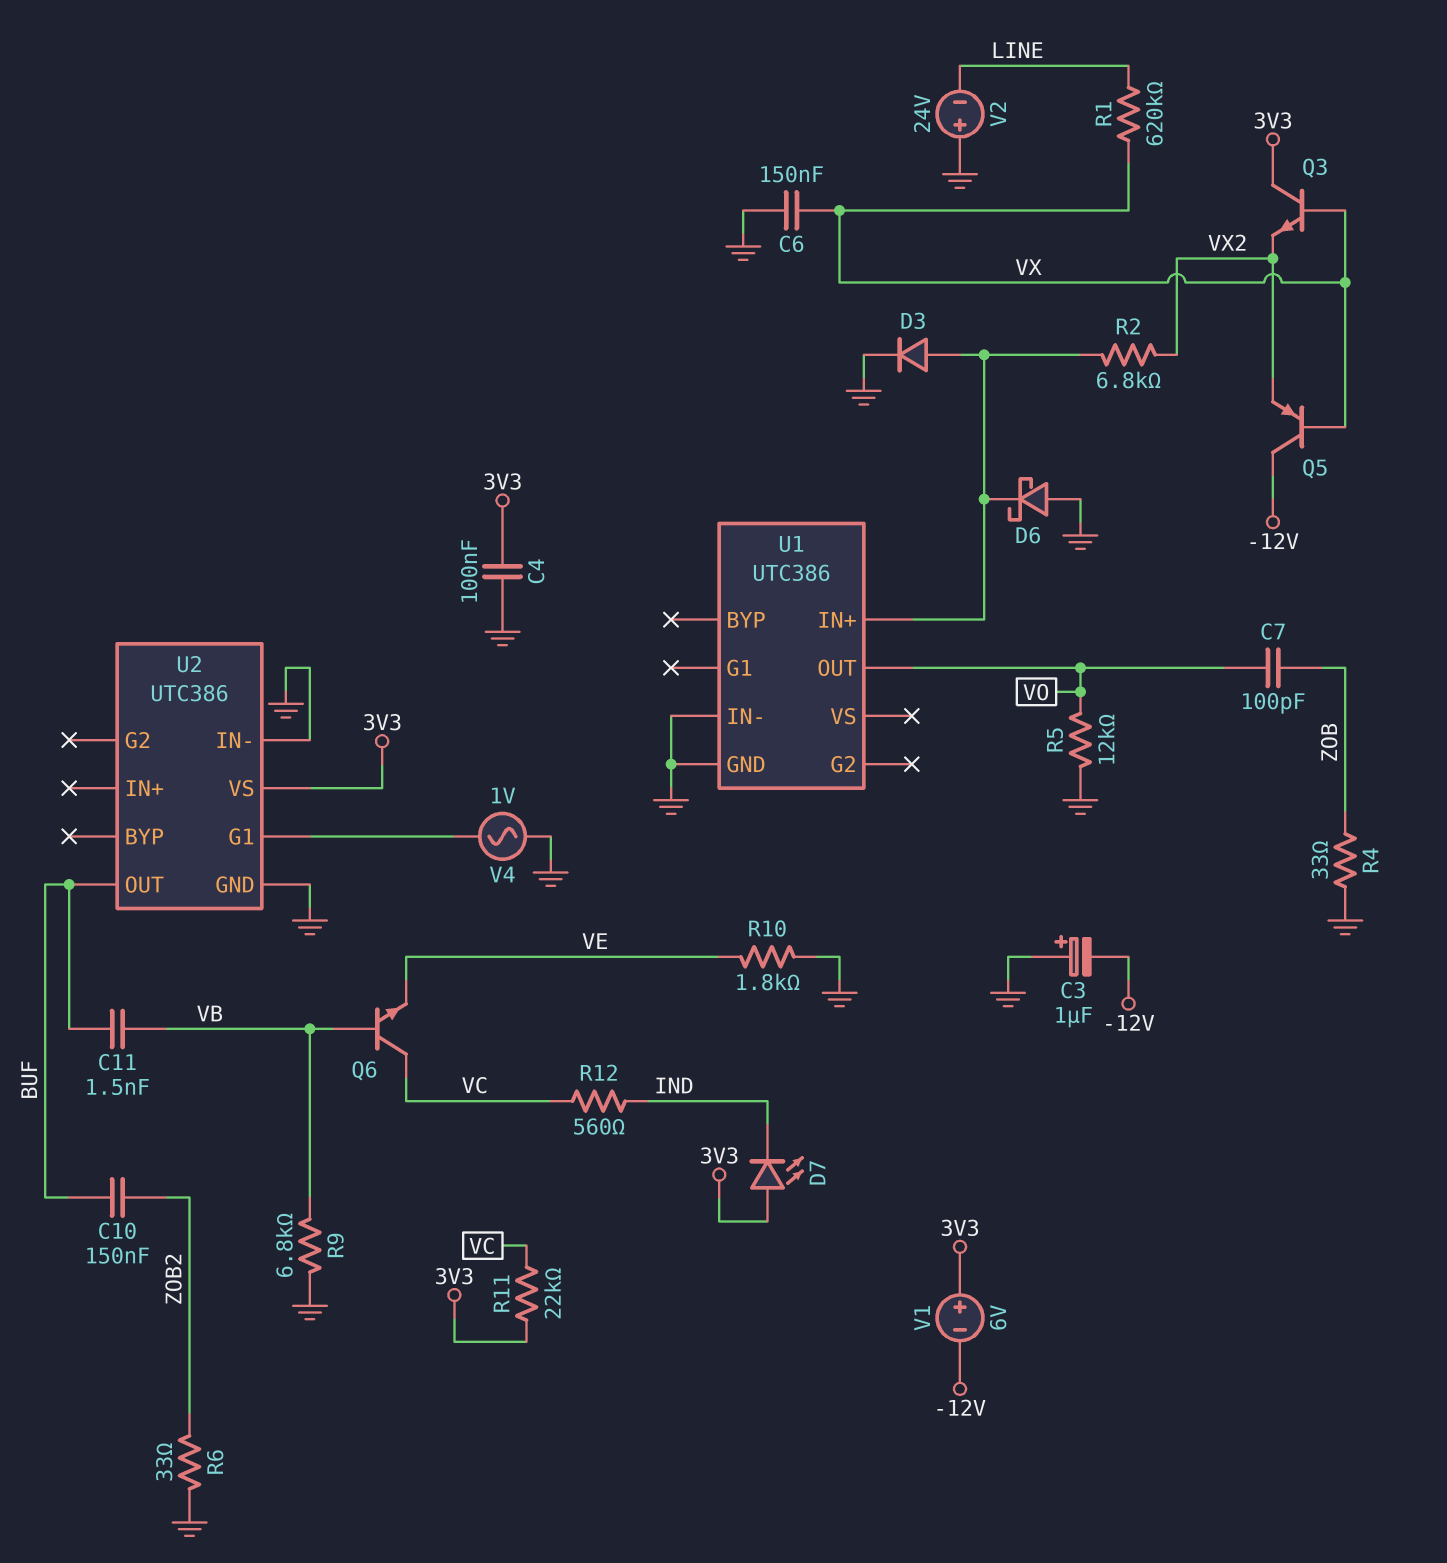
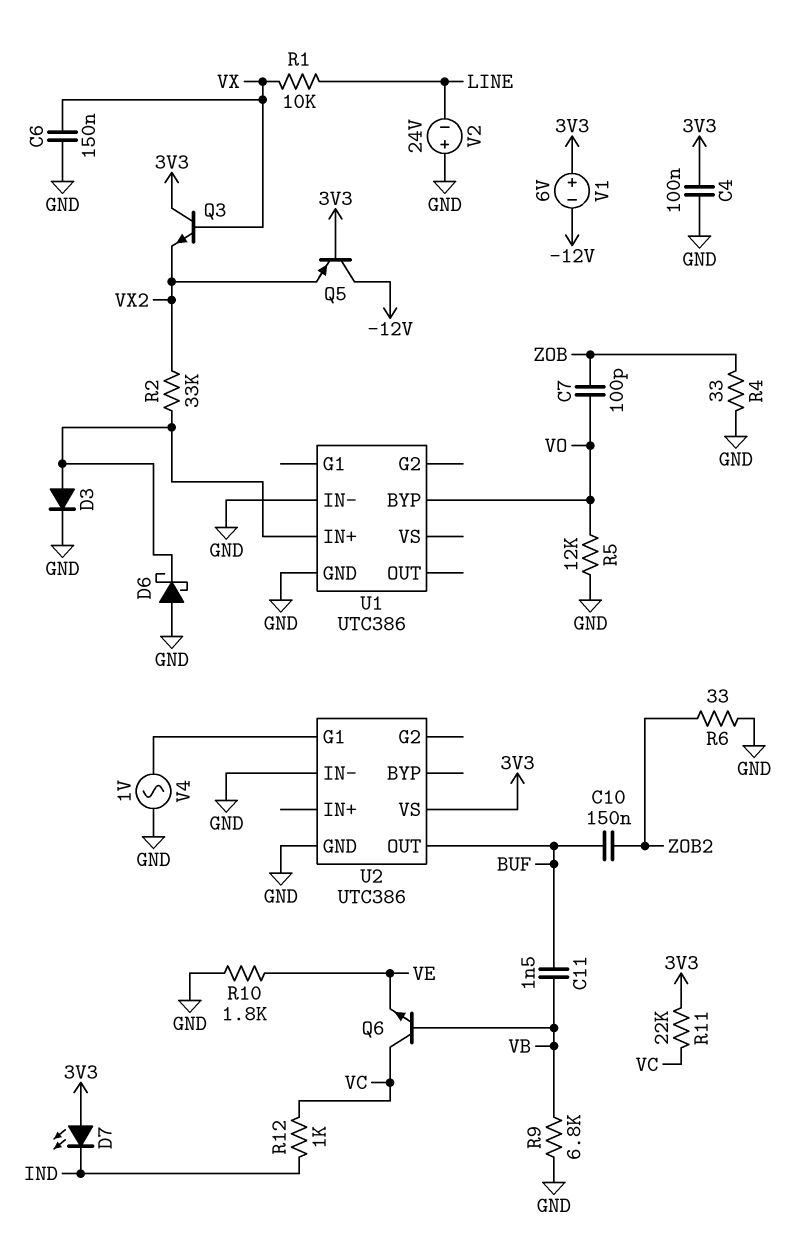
C3: 1uF (plus GND, minus -12V) -> none
Q5: PNP (B VX, C -12V, E VX2) -> PNP (B 3V3, C -12V, E VX2)
R1: 620k (LINE, VX) -> 10k (LINE, VX)
R2: 6.8k (U1/IN+, VX2) -> 33k (U1/IN+, VX2)
R12: 560 (IND, VC) -> 1k (IND, VC)
U1 pin BYP: none -> VO
U1 pin OUT: VO -> none

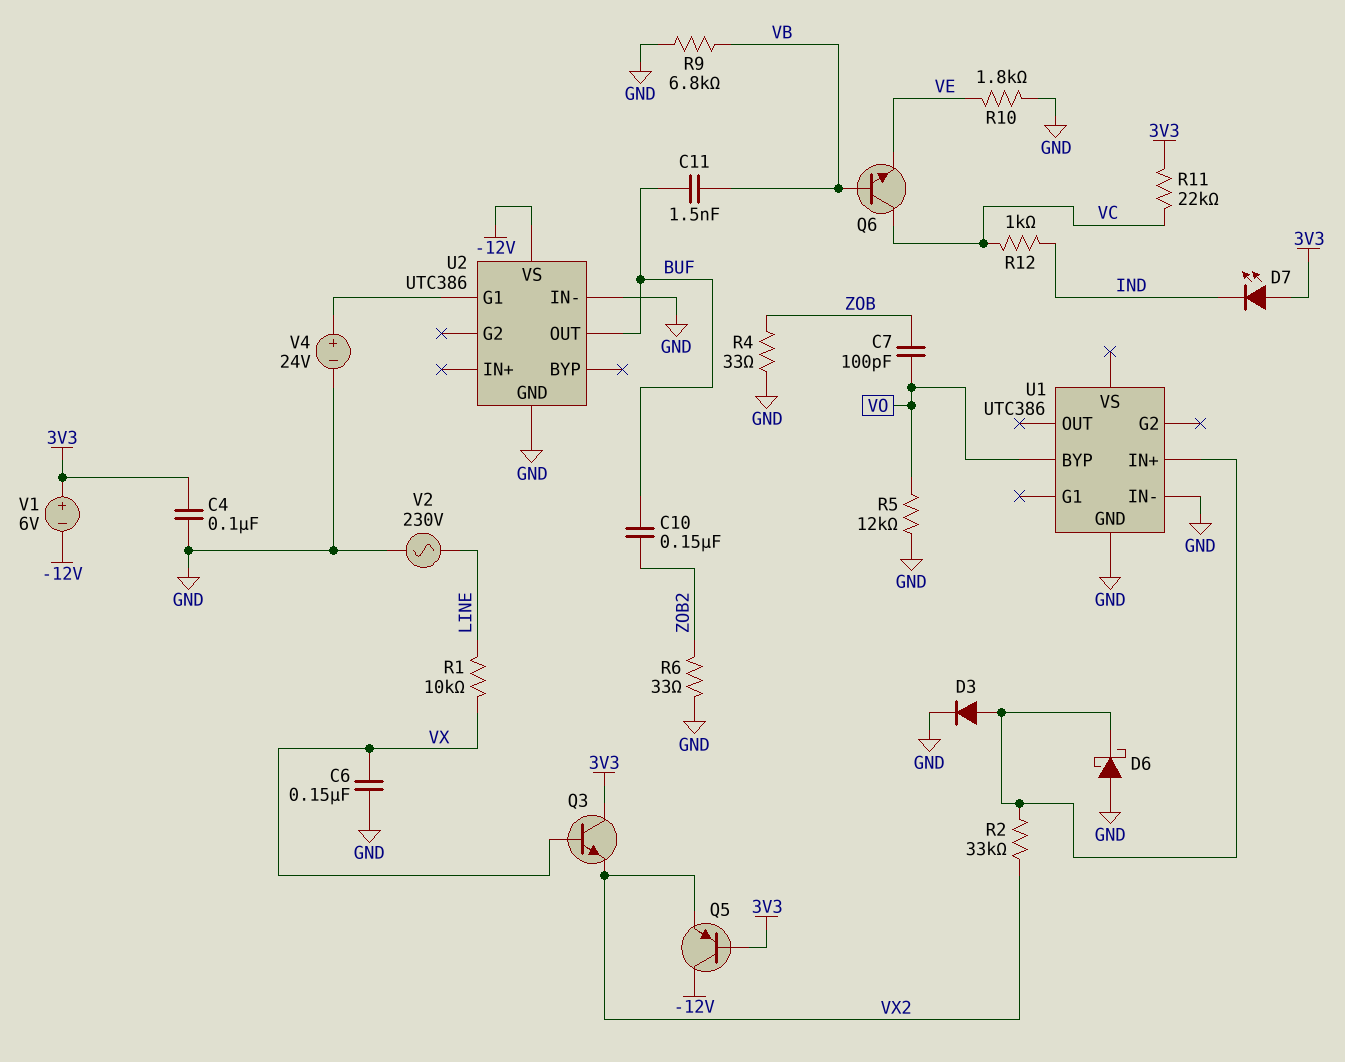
U2 pin VS: 3V3 -> -12V
V2: 24V (plus GND, minus LINE) -> AC 230V (GND, LINE)
V4: AC 1V (GND, U2/G1) -> 24V (plus U2/G1, minus GND)

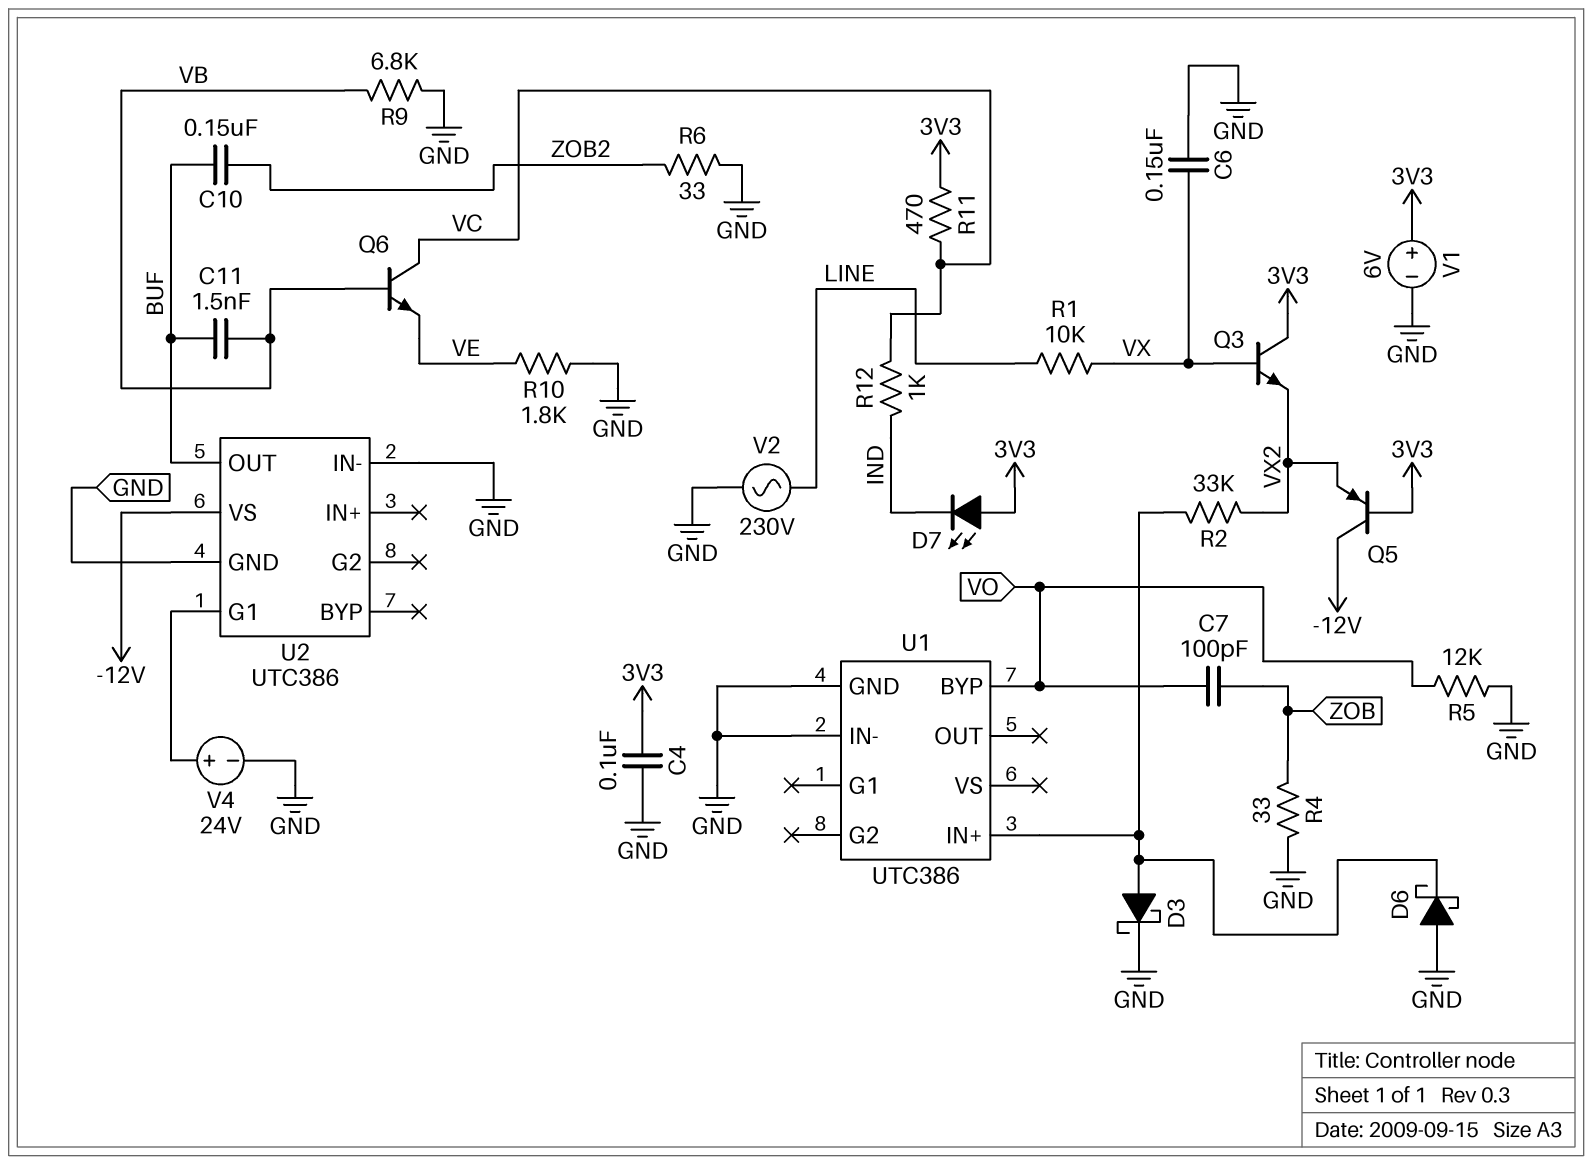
D3: diode (A U1/IN+, K GND) -> schottky (A U1/IN+, K GND)
R11: 22k (3V3, VC) -> 470 (3V3, VC)
V1: 6V (plus 3V3, minus -12V) -> 6V (plus 3V3, minus GND)

